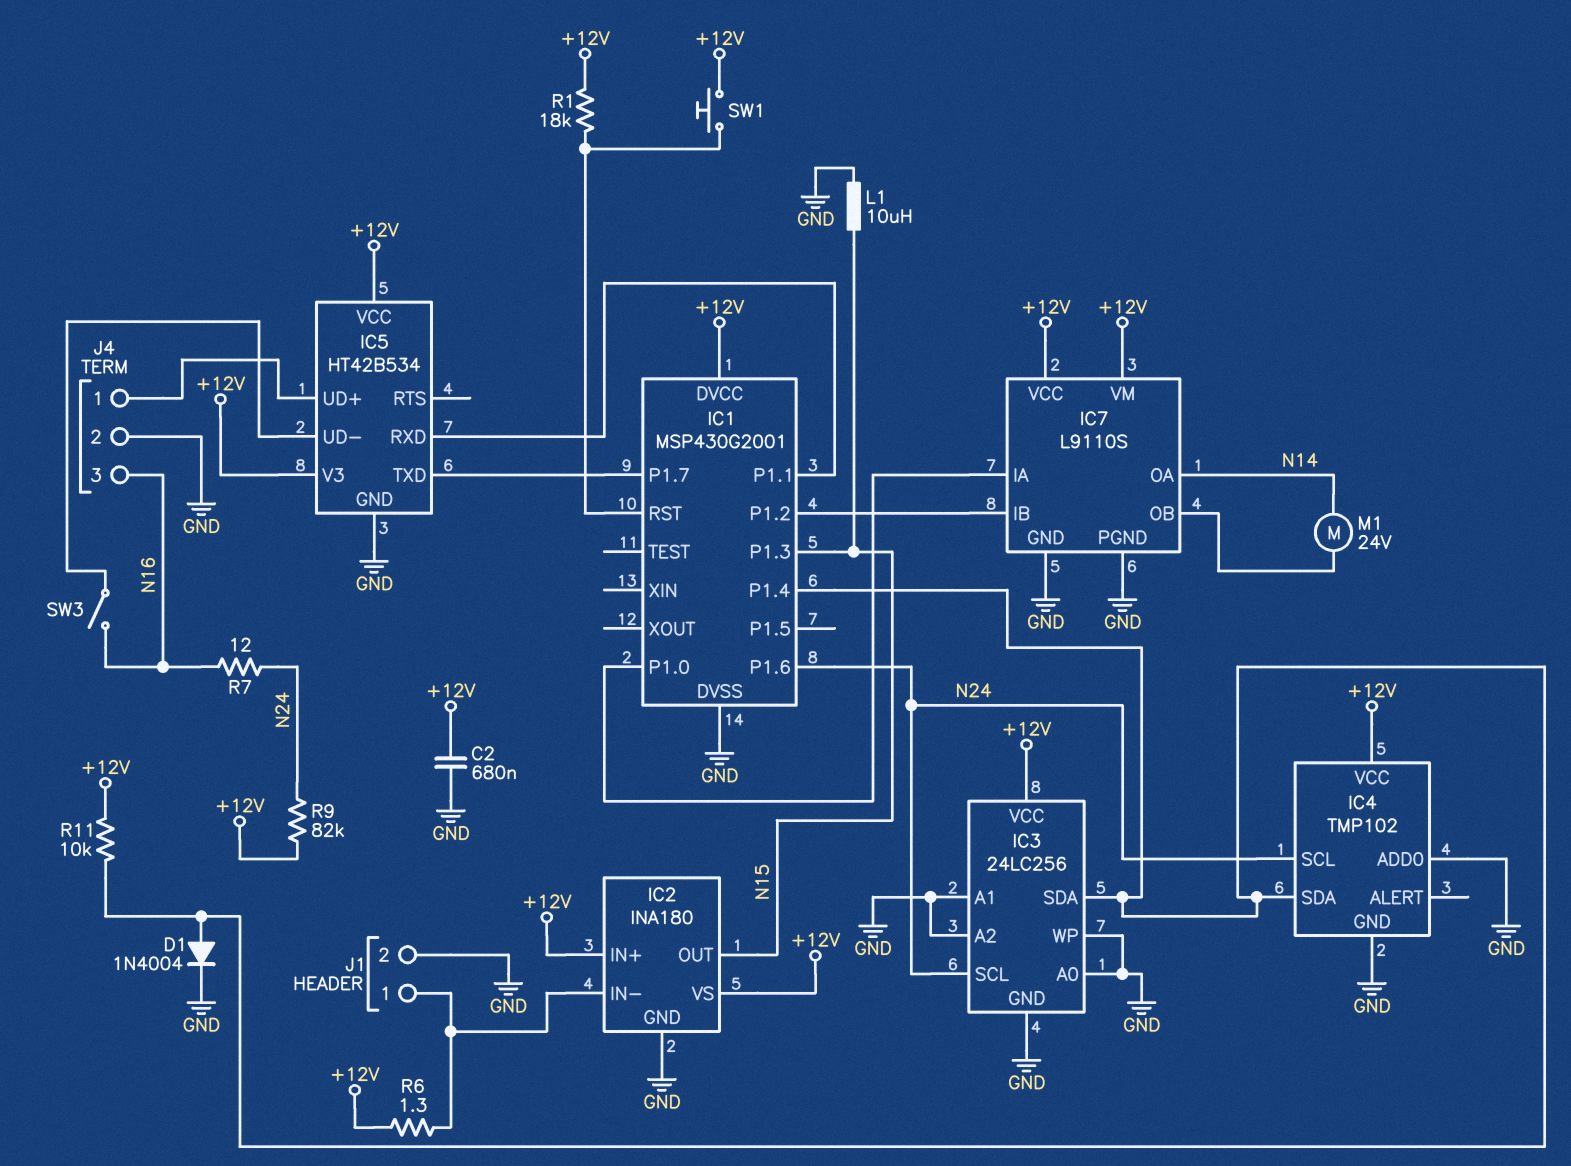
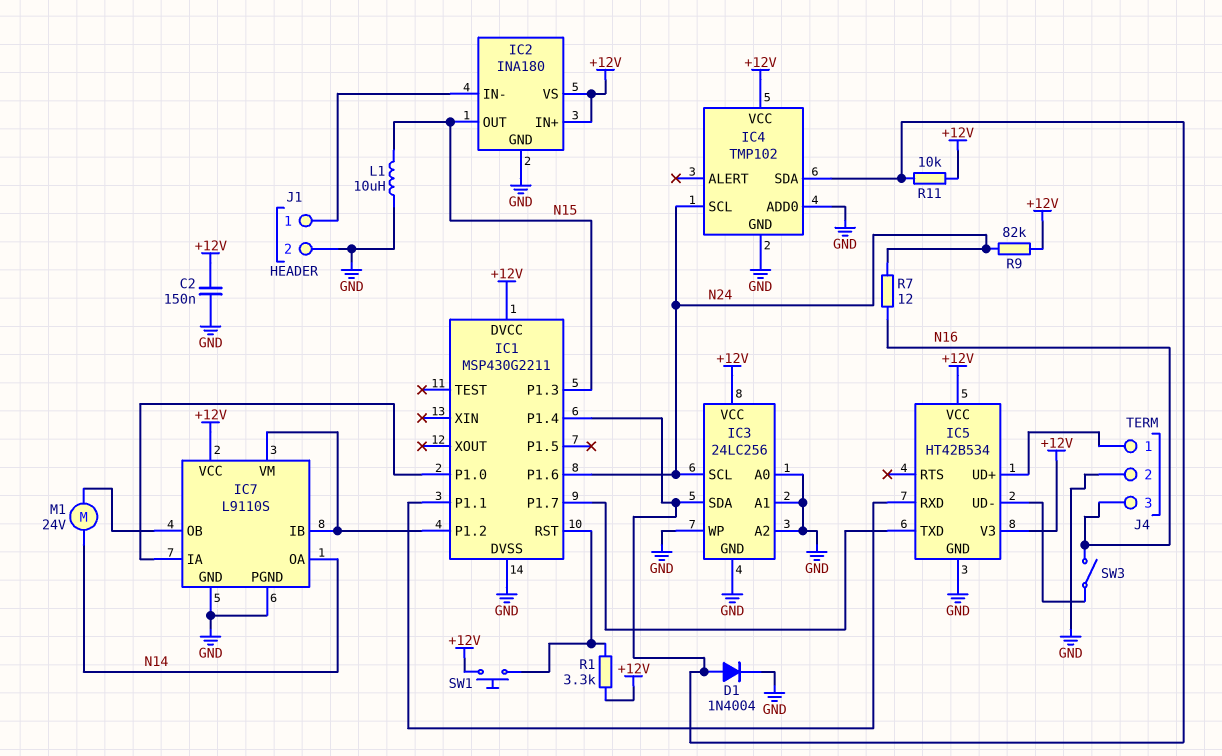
C2: 680nF (+12V, GND) -> 150nF (+12V, GND)
IC1: MSP430G2001 -> MSP430G2211
IC7 pin VM: +12V -> IC1/P1.2
R1: 18k (+12V, IC1/RST) -> 3.3k (+12V, IC1/RST)
R6: 1.3 (+12V, IC2/IN-) -> none

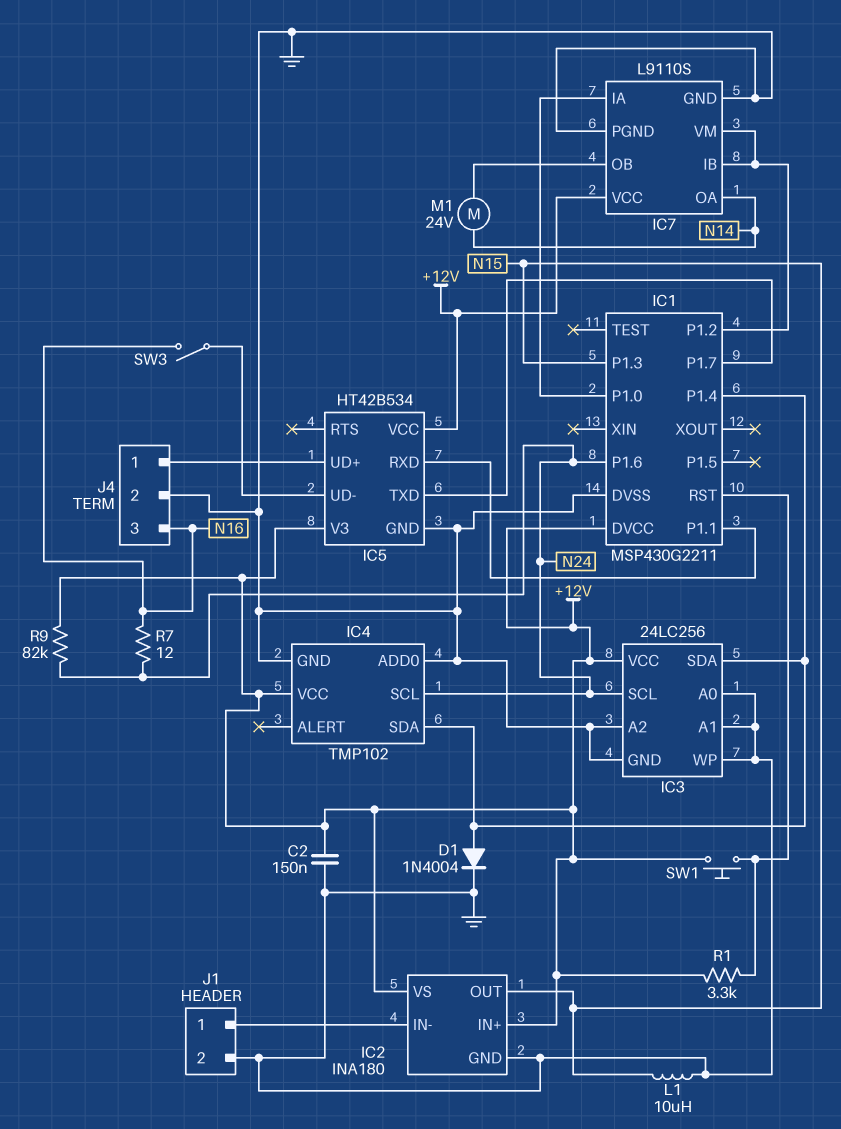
R11: 10k (+12V, IC1/P1.4) -> none

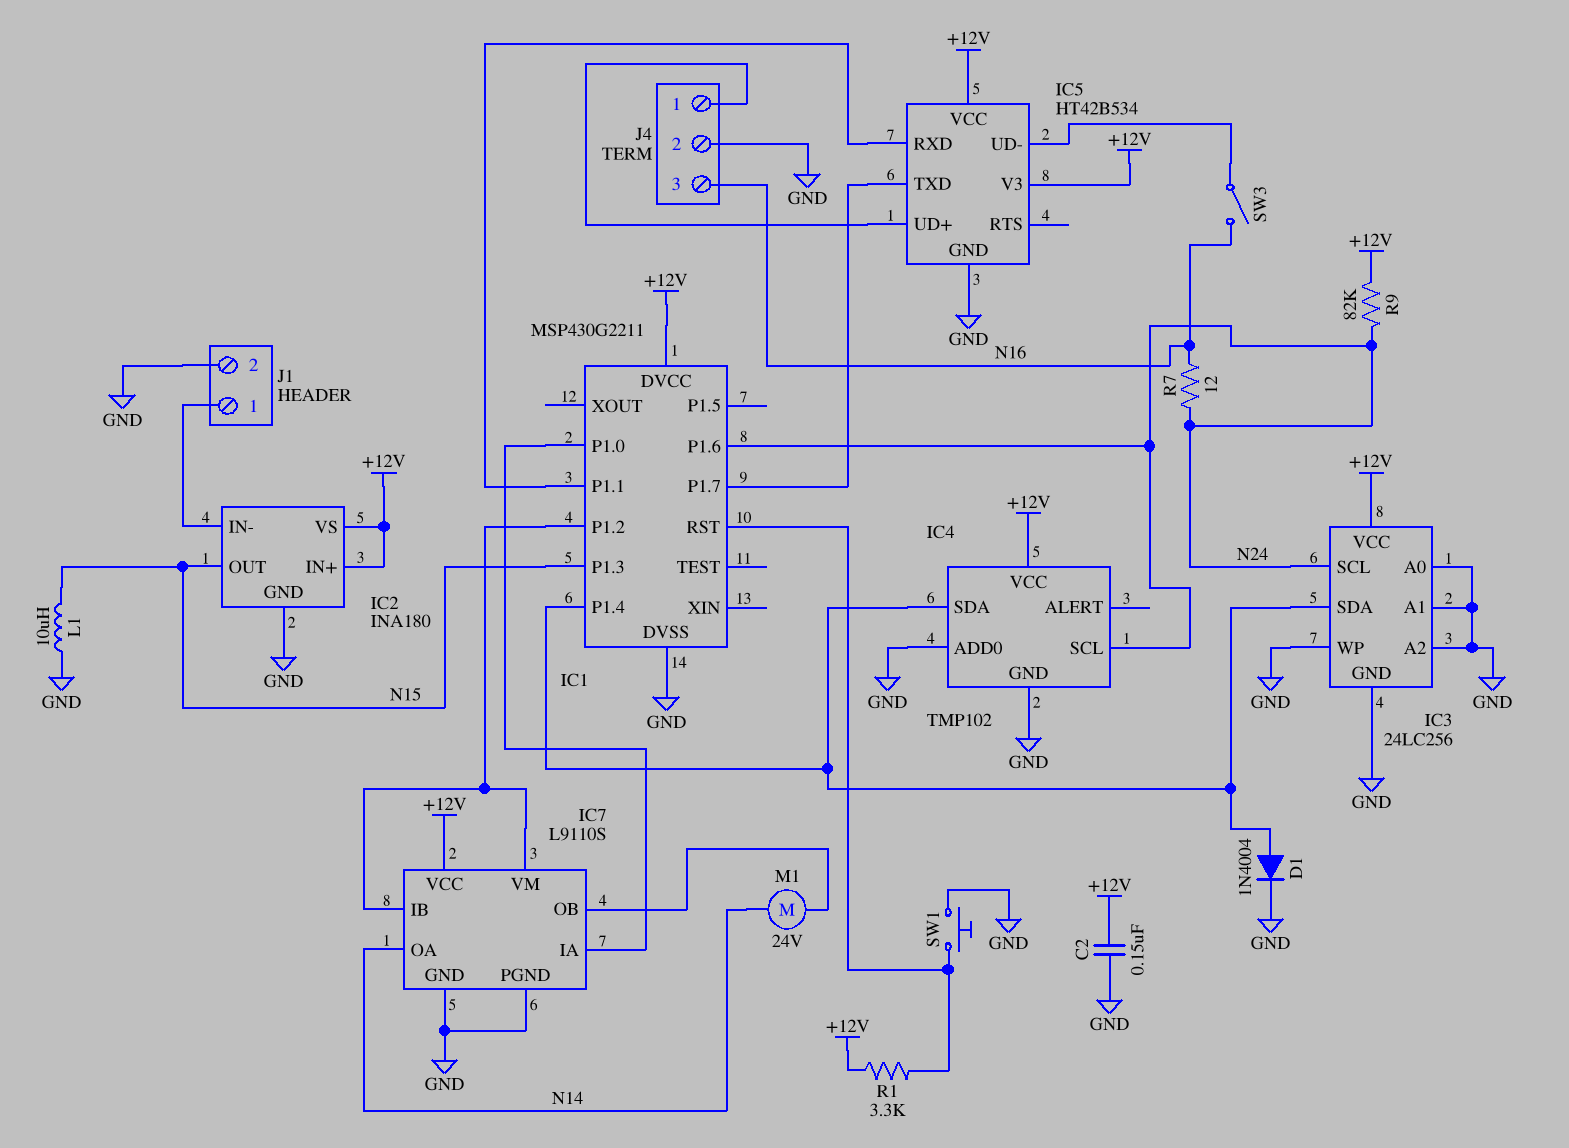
SW1: button (+12V, IC1/RST) -> button (GND, IC1/RST)

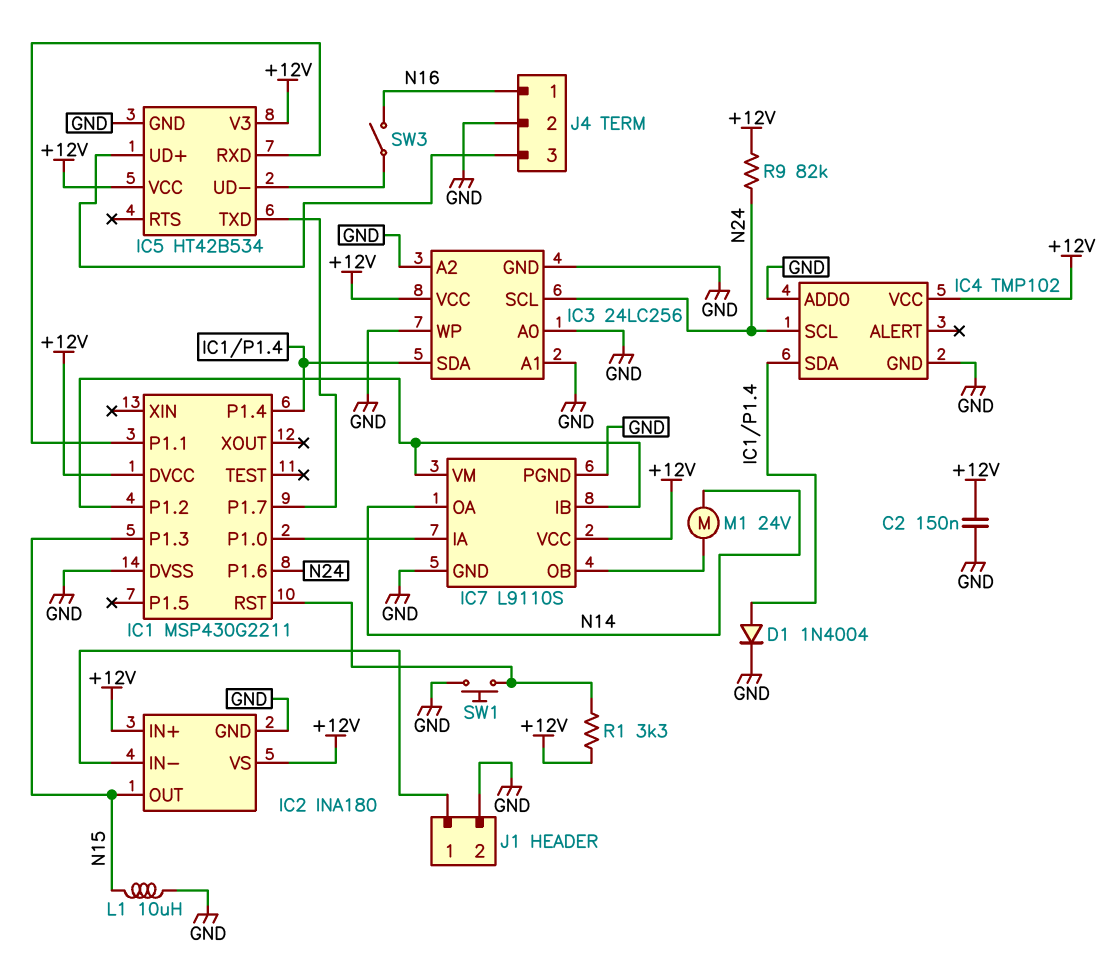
J4 pin 1: IC5/UD+ -> N16
J4 pin 3: N16 -> IC5/UD+
R7: 12 (N16, N24) -> none

